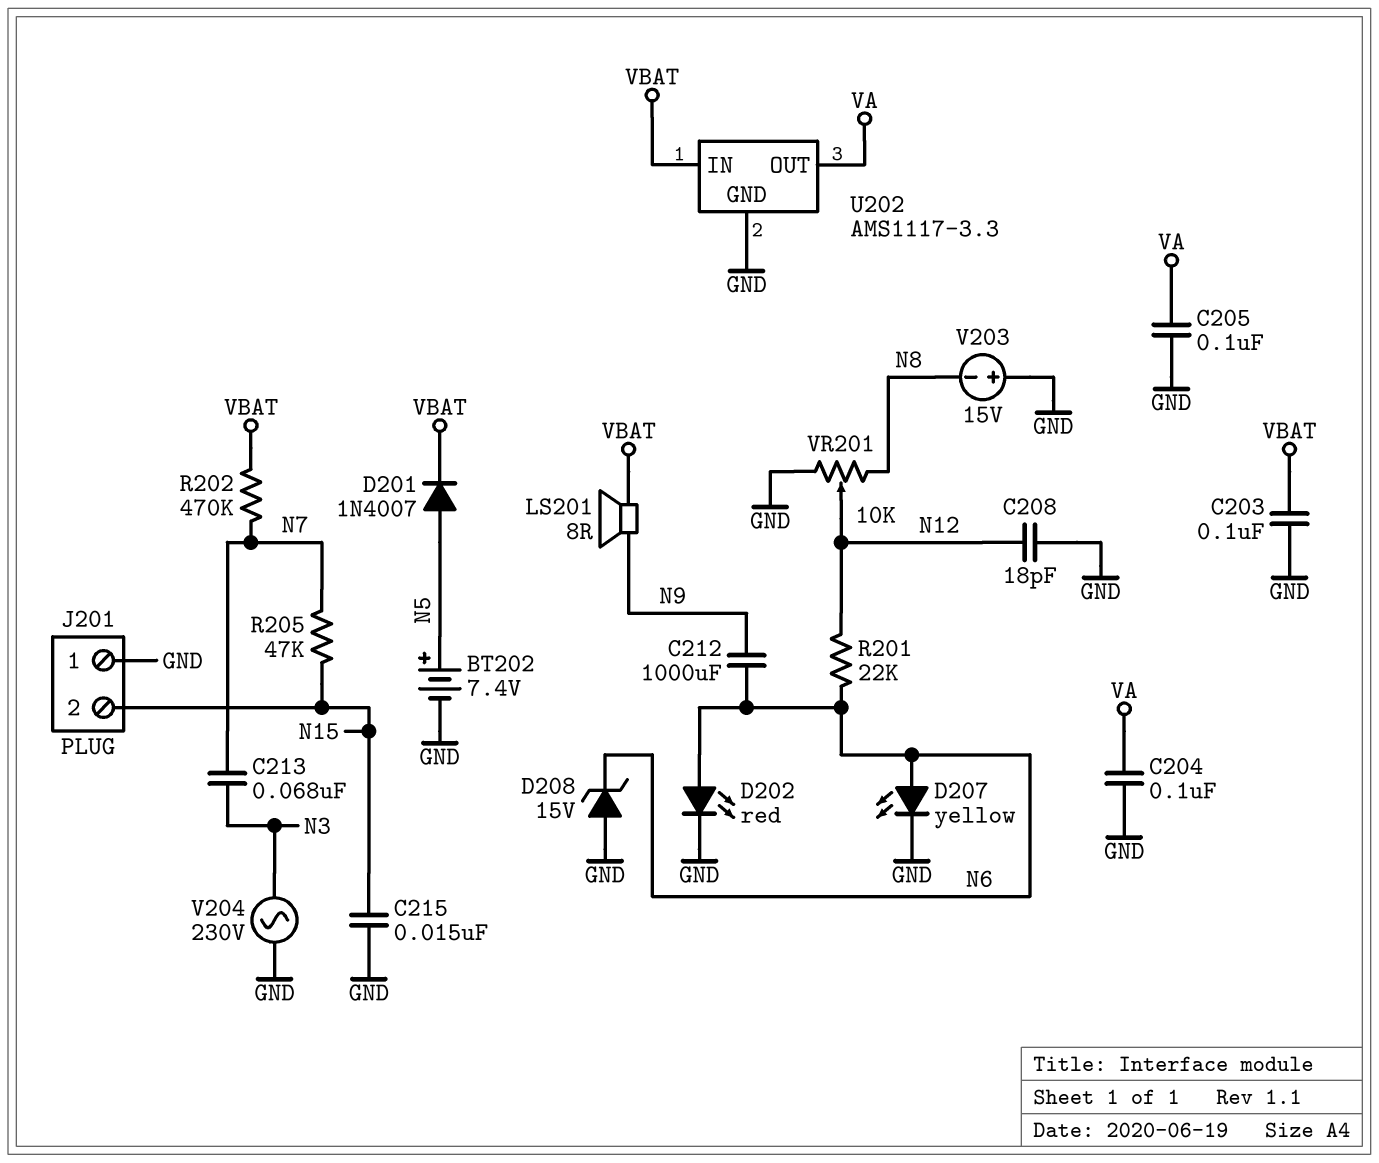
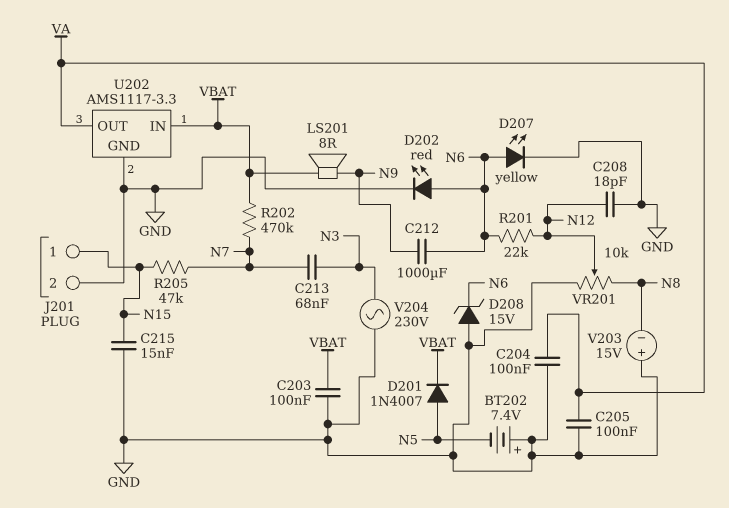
BT202: 7.4V (plus N5, minus GND) -> 7.4V (plus GND, minus N5)
J201 pin 1: GND -> N15
J201 pin 2: N15 -> GND

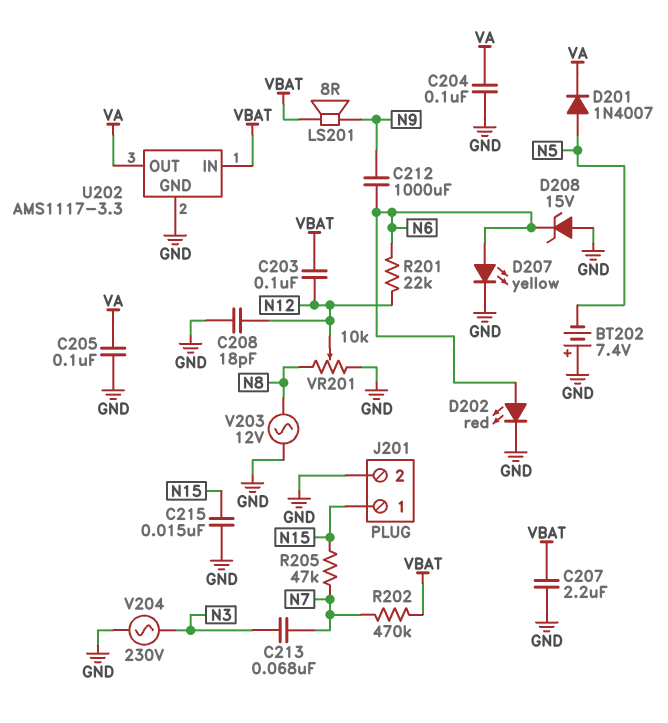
C203: 100nF (GND, VBAT) -> 100nF (N12, VBAT)
C207: none -> 2.2uF (GND, VBAT)
D201: diode 1N4007 (A N5, K VBAT) -> diode 1N4007 (A N5, K VA)
V203: 15V (plus GND, minus N8) -> AC 12V (GND, N8)

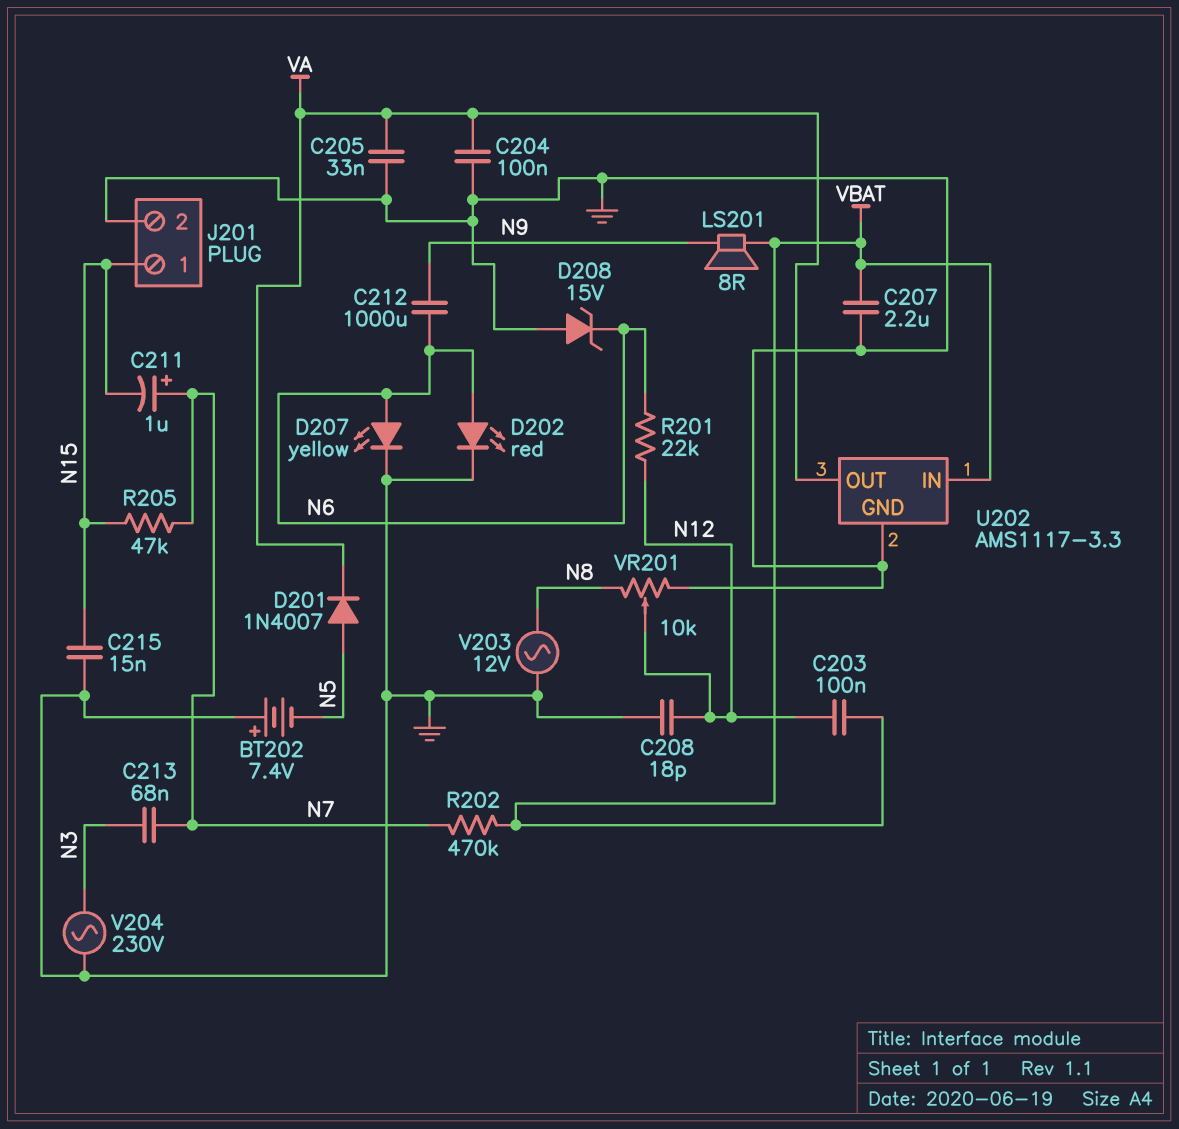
C205: 100nF (GND, VA) -> 33nF (GND, VA)
C211: none -> 1uF (plus N7, minus N15)

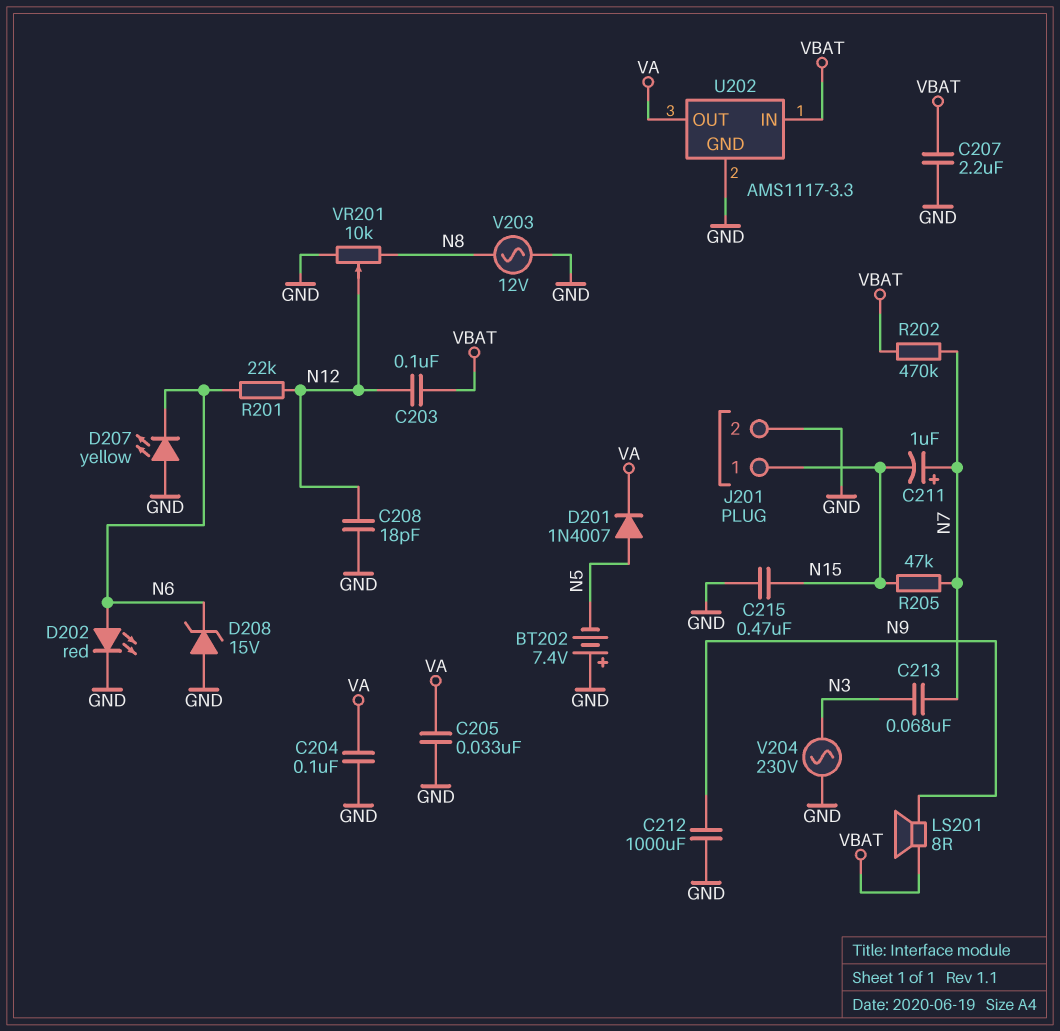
C212: 1000uF (N6, N9) -> 1000uF (GND, N9)
C215: 15nF (GND, N15) -> 470nF (GND, N15)
D207: LED yellow (A N6, K GND) -> LED yellow (A GND, K N6)

